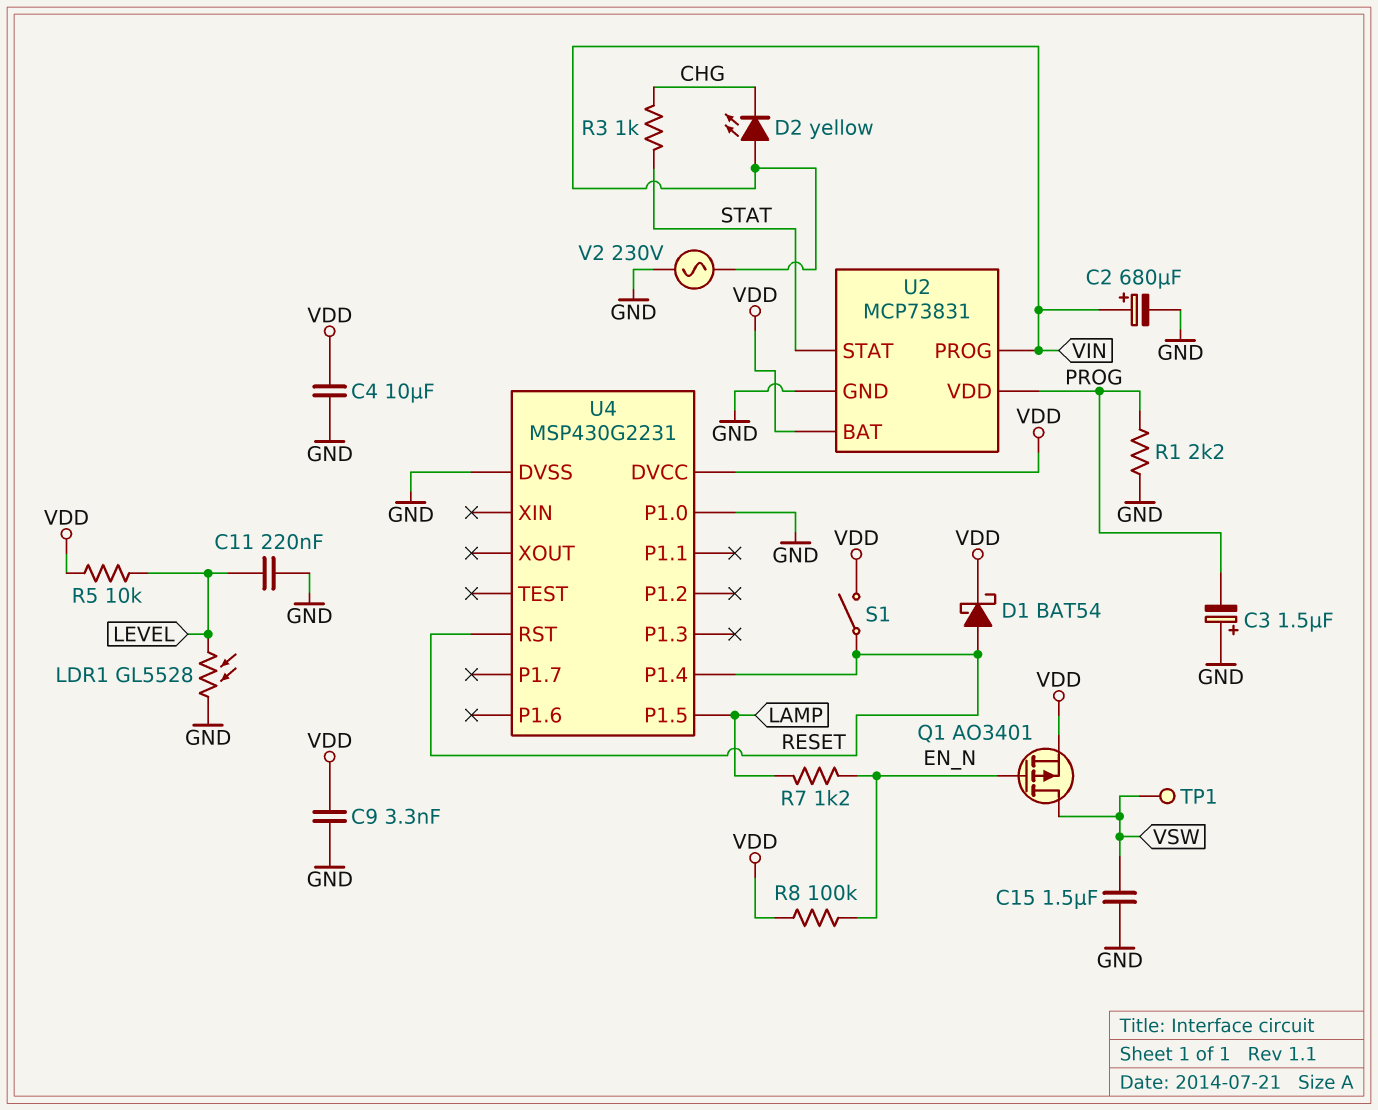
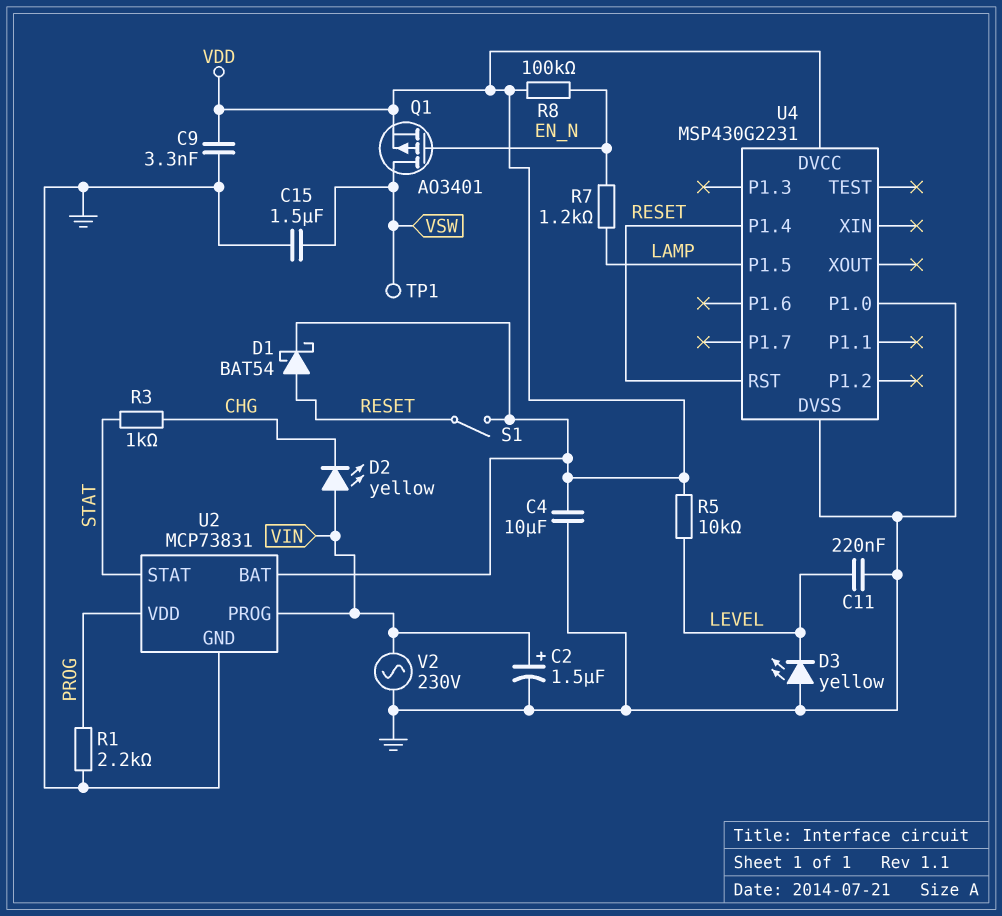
C2: 680uF (plus VIN, minus GND) -> 1.5uF (plus VIN, minus GND)
C3: 1.5uF (plus GND, minus PROG) -> none
D3: none -> LED yellow (A GND, K LEVEL)
LDR1: GL5528 (GND, LEVEL) -> none

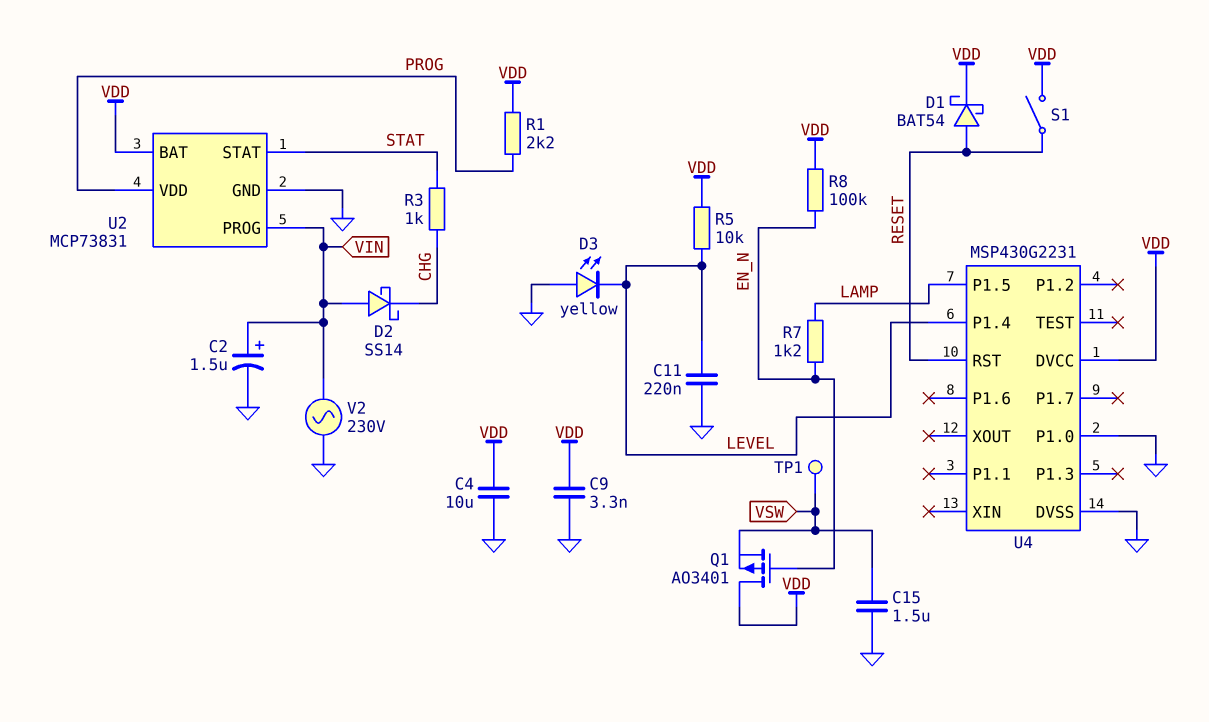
D2: LED yellow (A VIN, K CHG) -> schottky SS14 (A VIN, K CHG)
Q1: PMOS AO3401 (G EN_N, D VSW, S VDD) -> PMOS AO3401 (G EN_N, D VDD, S VSW)
R1: 2.2k (GND, PROG) -> 2.2k (PROG, VDD)
U4 pin P1.4: RESET -> LEVEL

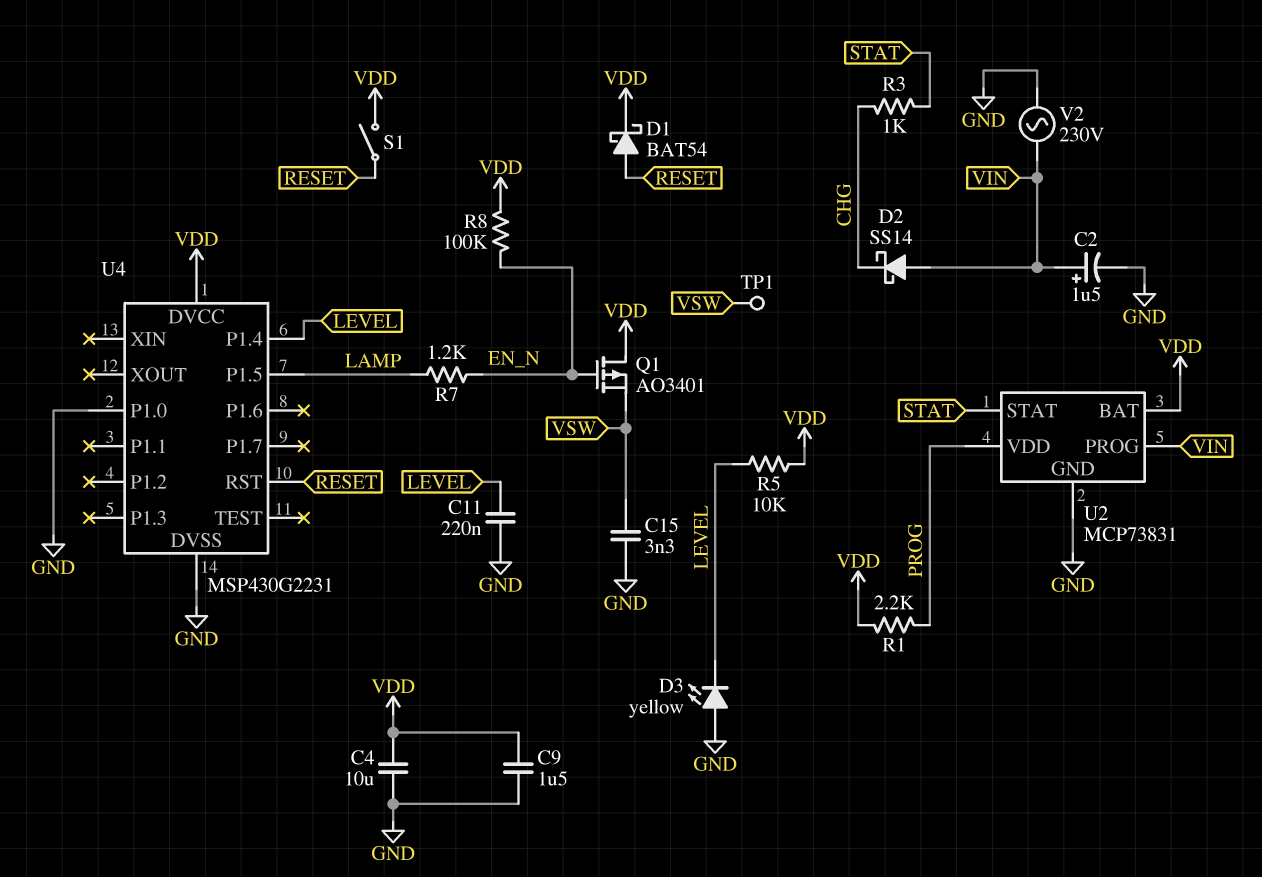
C9: 3.3nF (GND, VDD) -> 1.5uF (GND, VDD)
C15: 1.5uF (GND, VSW) -> 3.3nF (GND, VSW)

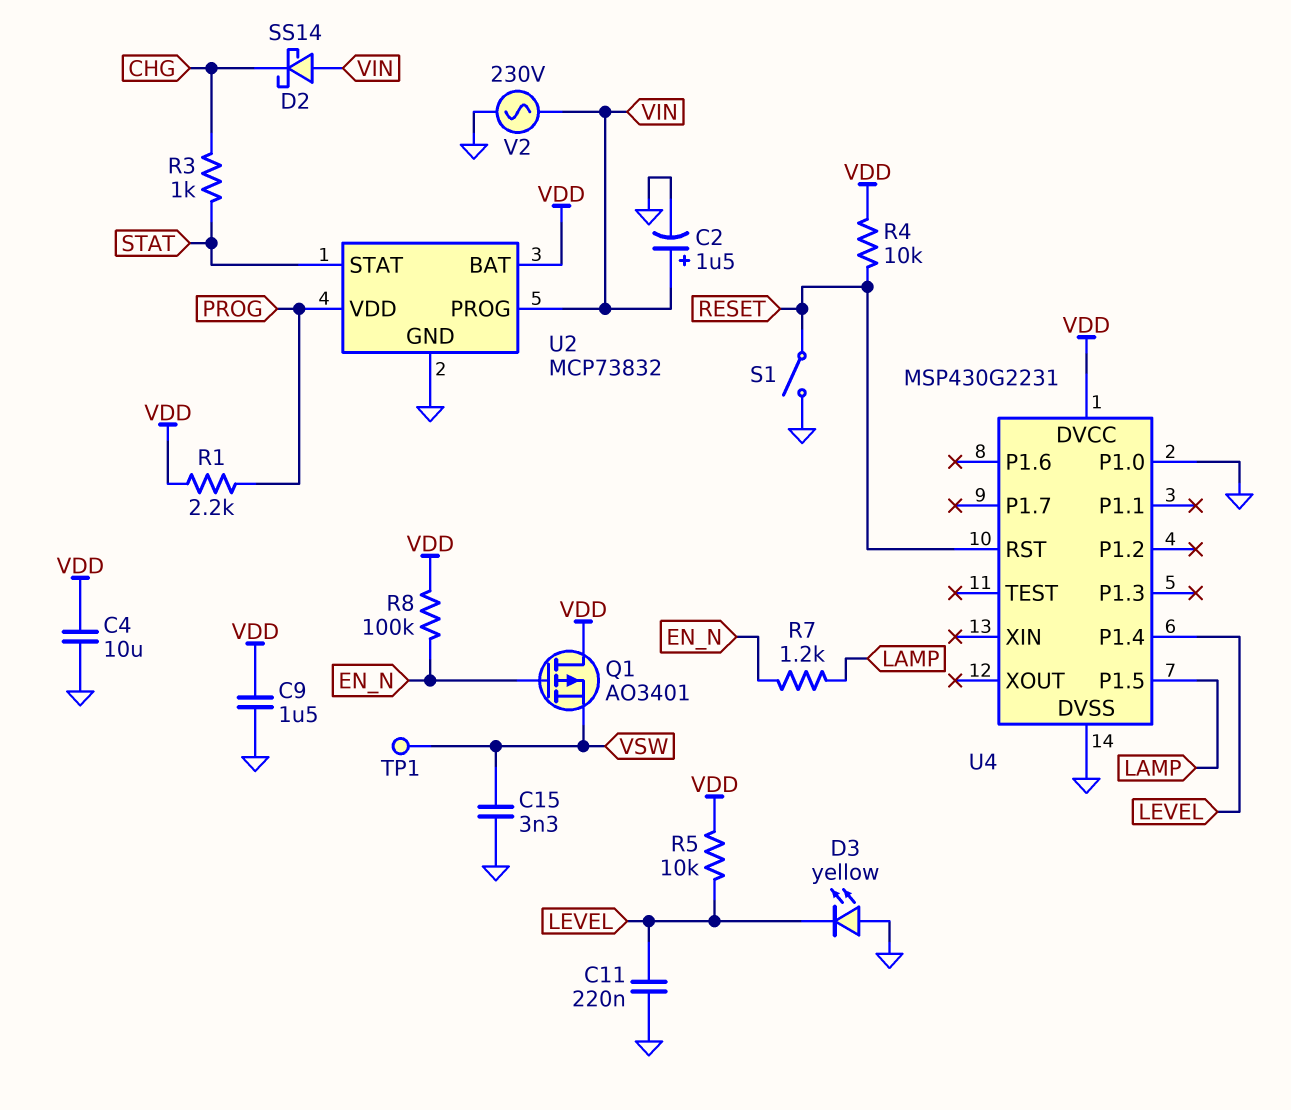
D1: schottky BAT54 (A RESET, K VDD) -> none
R4: none -> 10k (RESET, VDD)
S1: switch (RESET, VDD) -> switch (GND, RESET)
U2: MCP73831 -> MCP73832

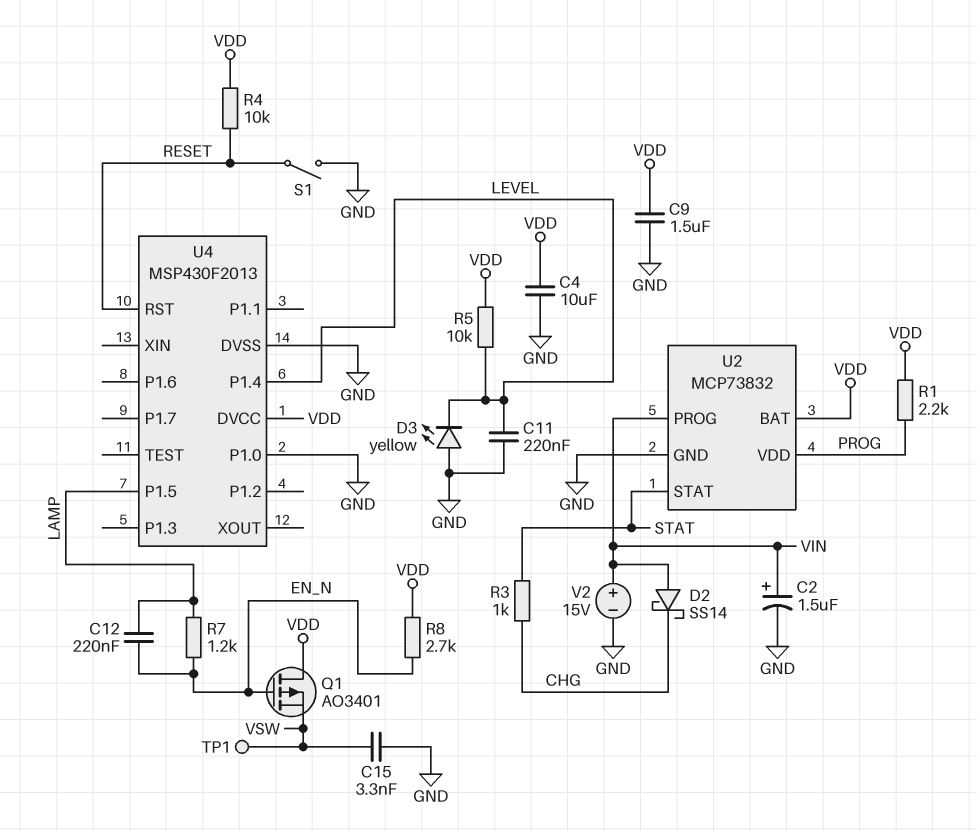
C12: none -> 220nF (EN_N, LAMP)
R8: 100k (EN_N, VDD) -> 2.7k (EN_N, VDD)
U4: MSP430G2231 -> MSP430F2013
V2: AC 230V (GND, VIN) -> 15V (plus VIN, minus GND)

